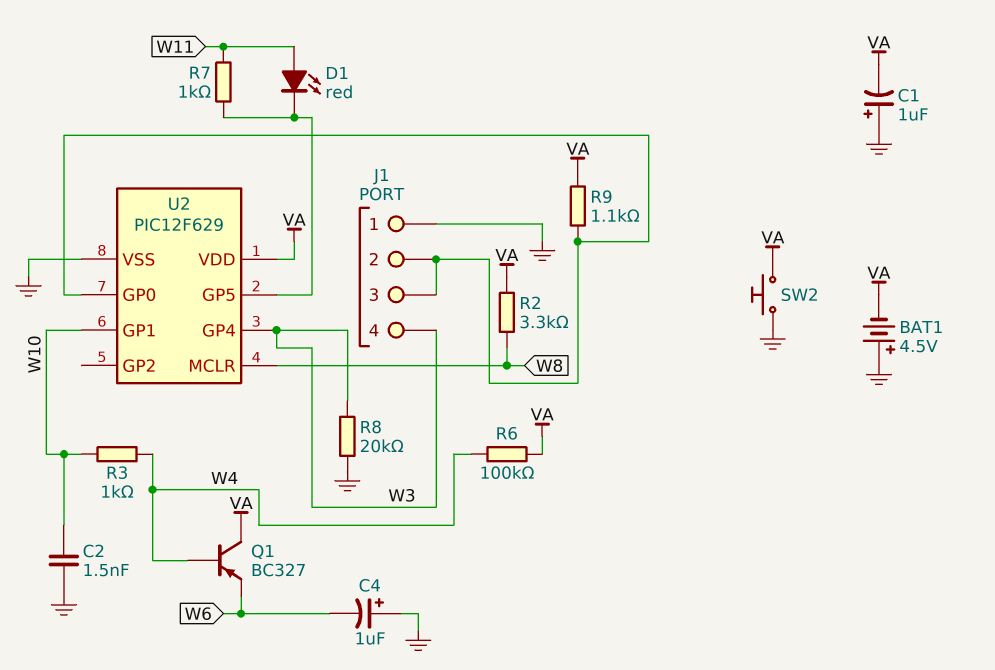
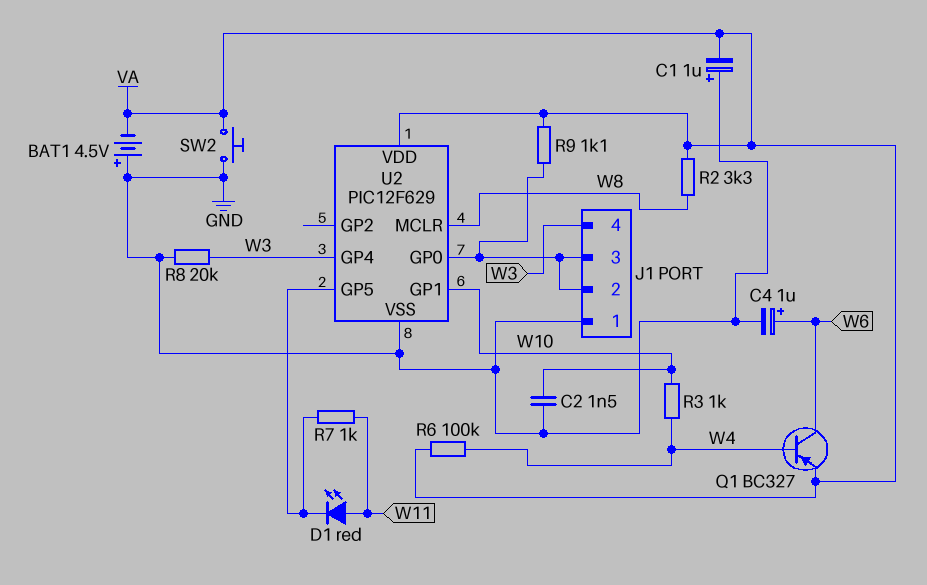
C4: 1uF (plus GND, minus W6) -> 1uF (plus W6, minus GND)
Q1: PNP BC327 (B W4, C VA, E W6) -> PNP BC327 (B W4, C W6, E VA)

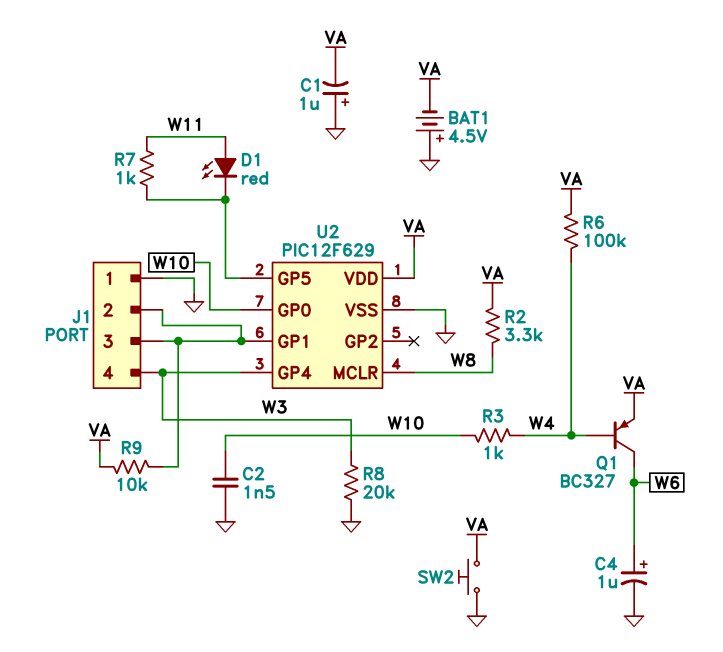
R9: 1.1k (J1/2, VA) -> 10k (J1/2, VA)
U2 pin GP0: J1/2 -> W10
U2 pin GP1: W10 -> J1/2

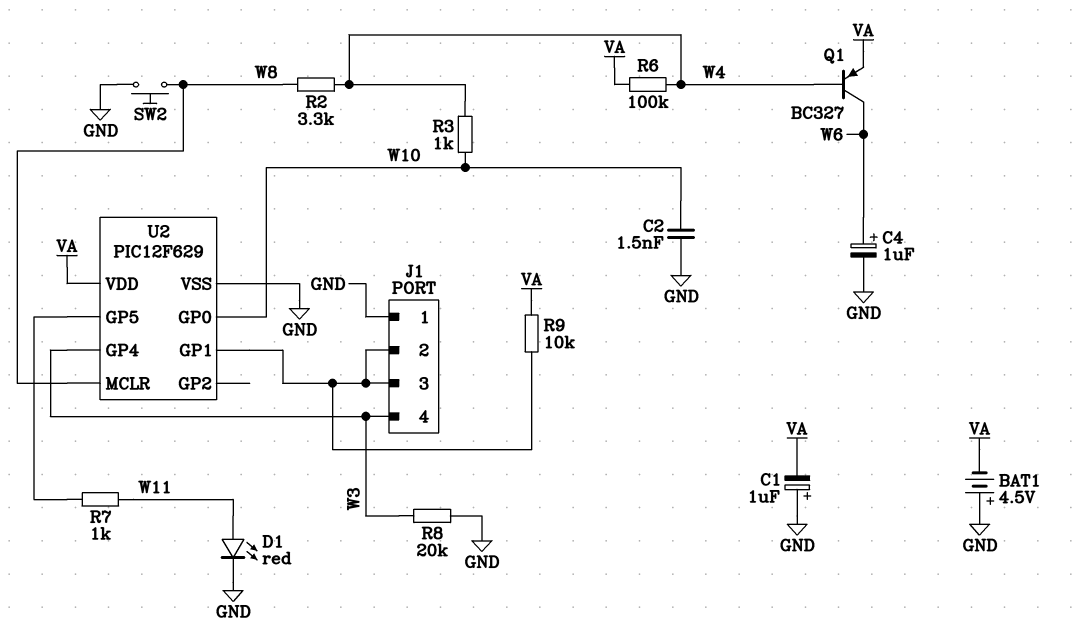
D1: LED red (A W11, K U2/GP5) -> LED red (A W11, K GND)
R2: 3.3k (VA, W8) -> 3.3k (W4, W8)
SW2: button (GND, VA) -> button (GND, W8)

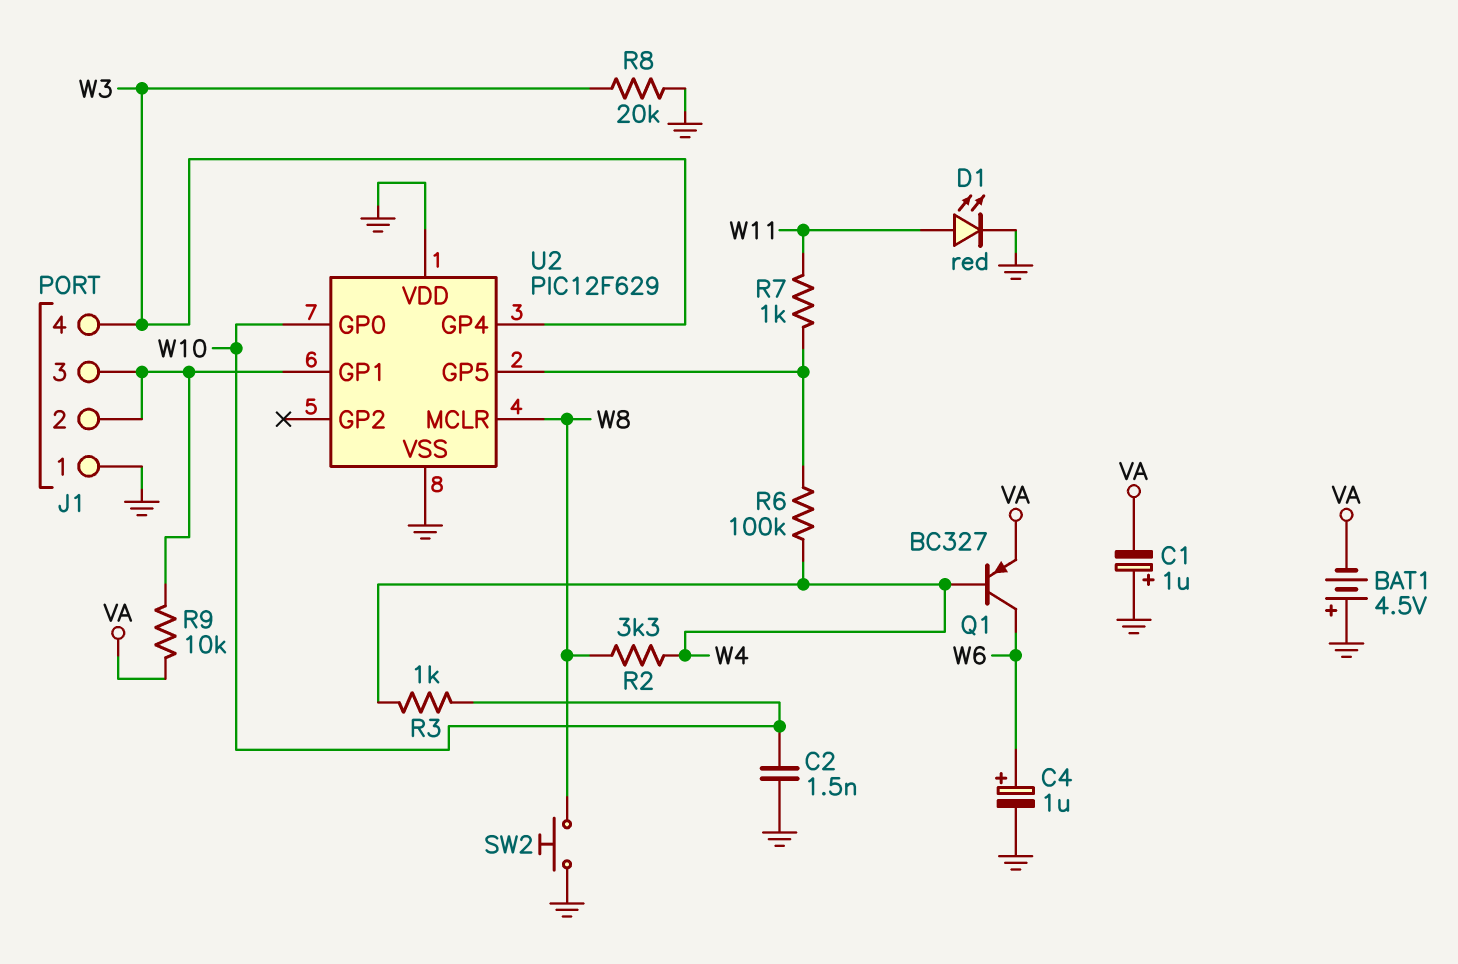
R6: 100k (VA, W4) -> 100k (U2/GP5, W4)
U2 pin VDD: VA -> GND

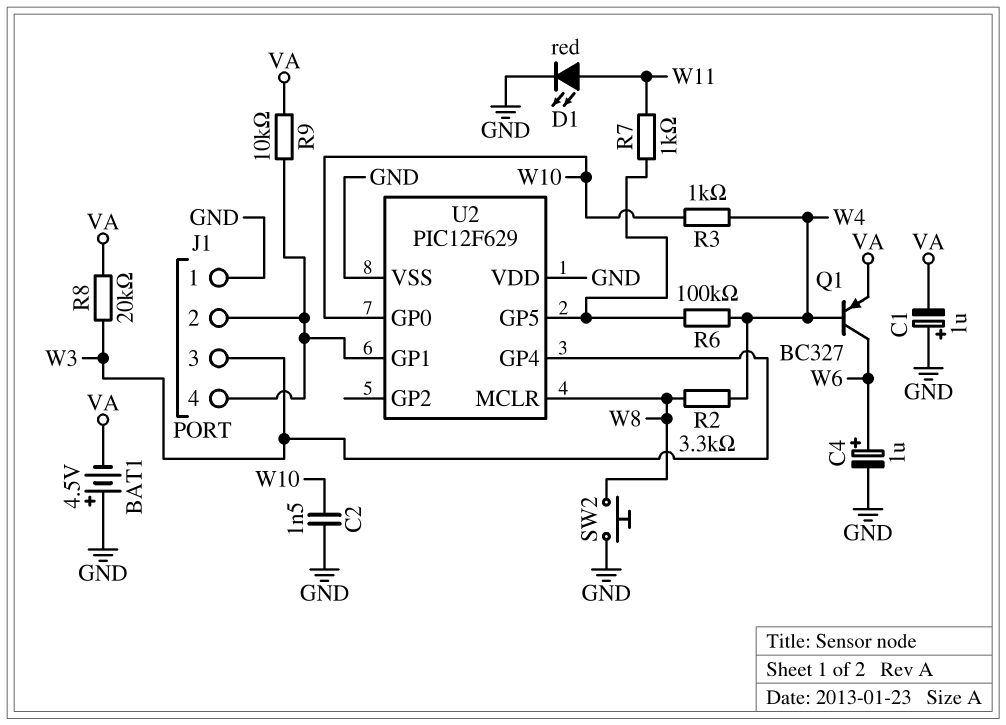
J1 pin 3: J1/2 -> W3
J1 pin 4: W3 -> J1/2
R8: 20k (GND, W3) -> 20k (VA, W3)

